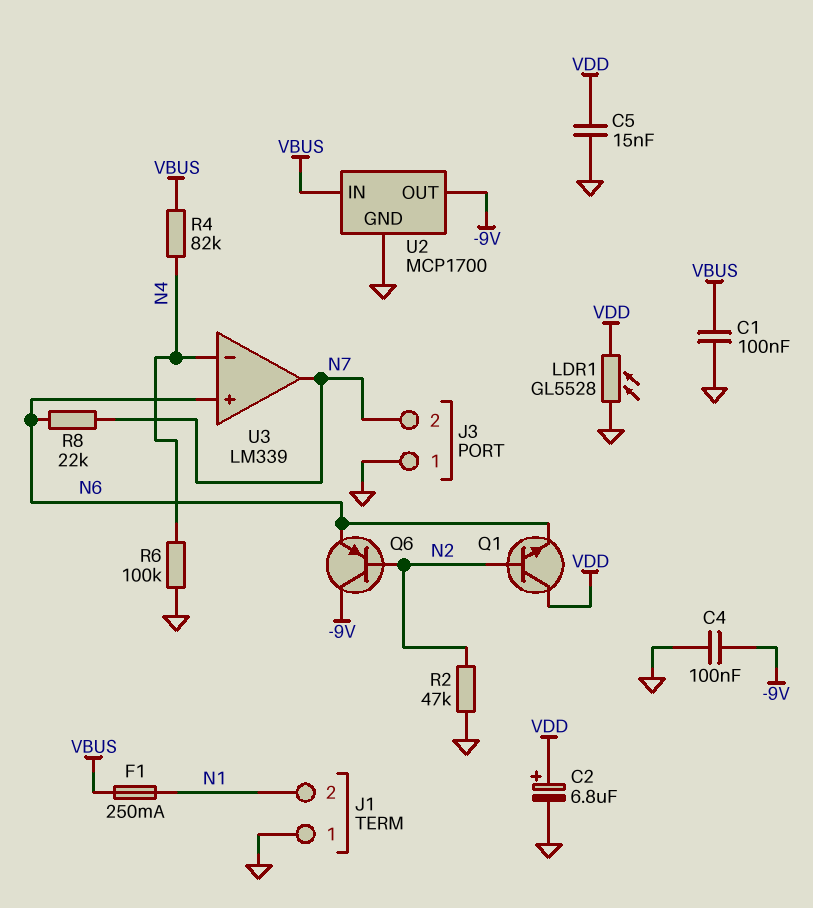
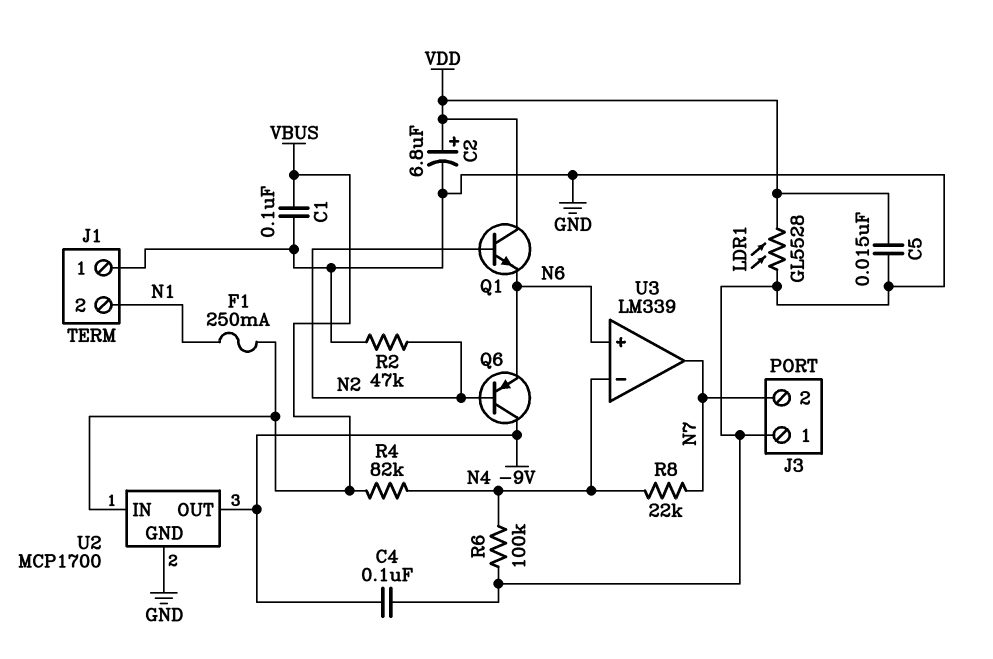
R8: 22k (N6, N7) -> 22k (N4, N7)

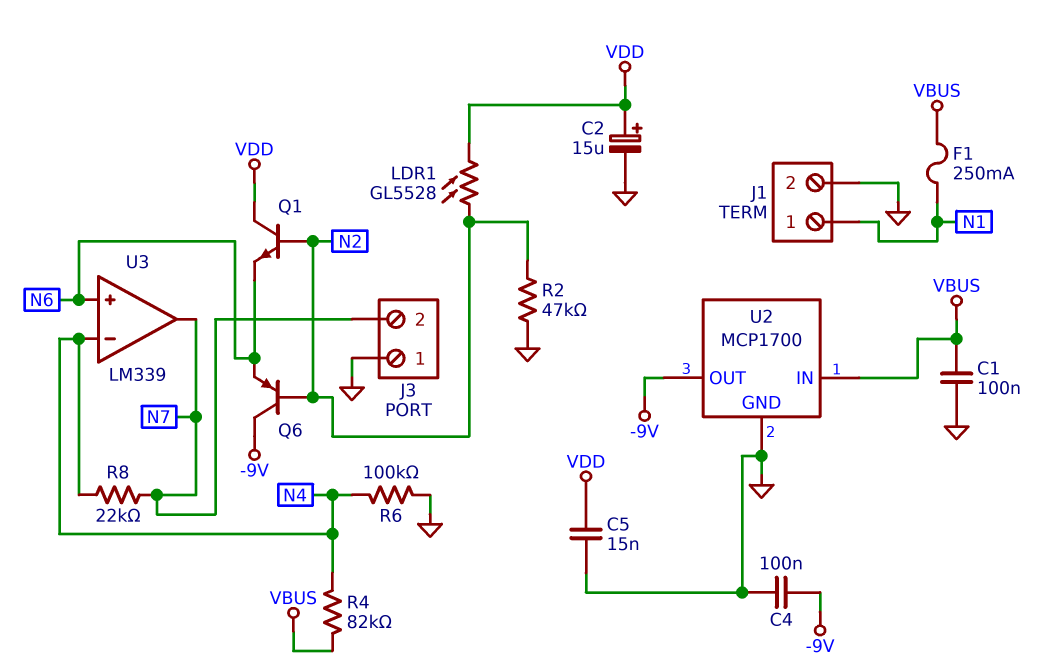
C2: 6.8uF (plus VDD, minus GND) -> 15uF (plus VDD, minus GND)
J1 pin 1: GND -> N1
J1 pin 2: N1 -> GND
LDR1: GL5528 (GND, VDD) -> GL5528 (N2, VDD)

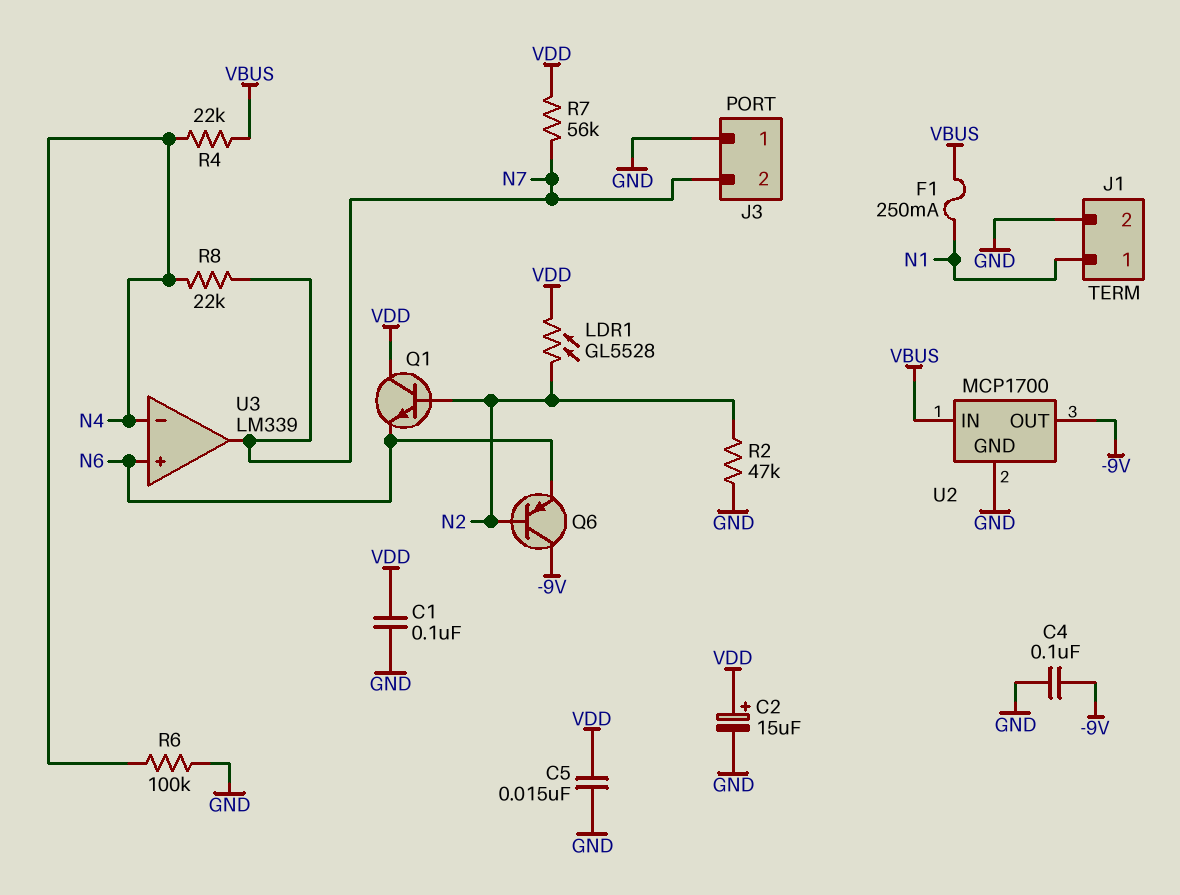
C1: 100nF (GND, VBUS) -> 100nF (GND, VDD)
R4: 82k (N4, VBUS) -> 22k (N4, VBUS)
R7: none -> 56k (N7, VDD)

